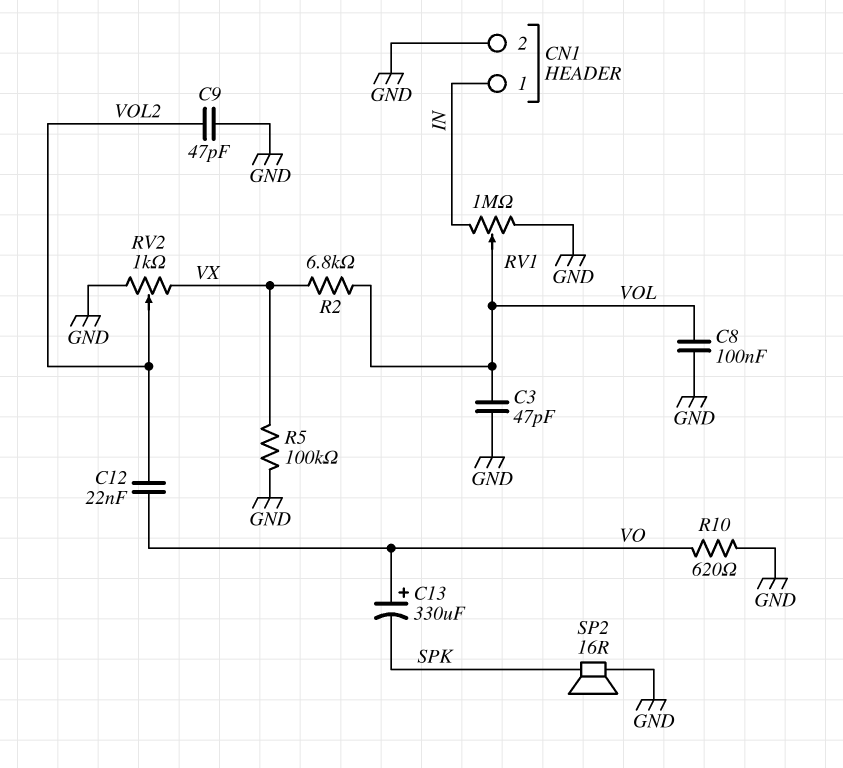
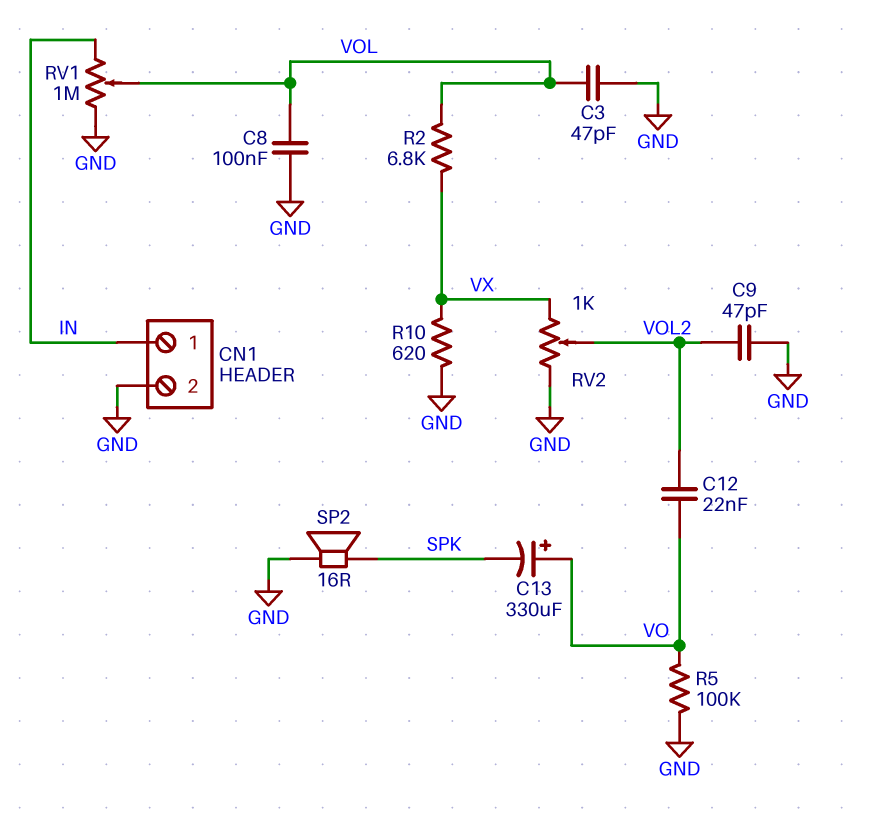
R5: 100k (GND, VX) -> 100k (GND, VO)
R10: 620 (GND, VO) -> 620 (GND, VX)

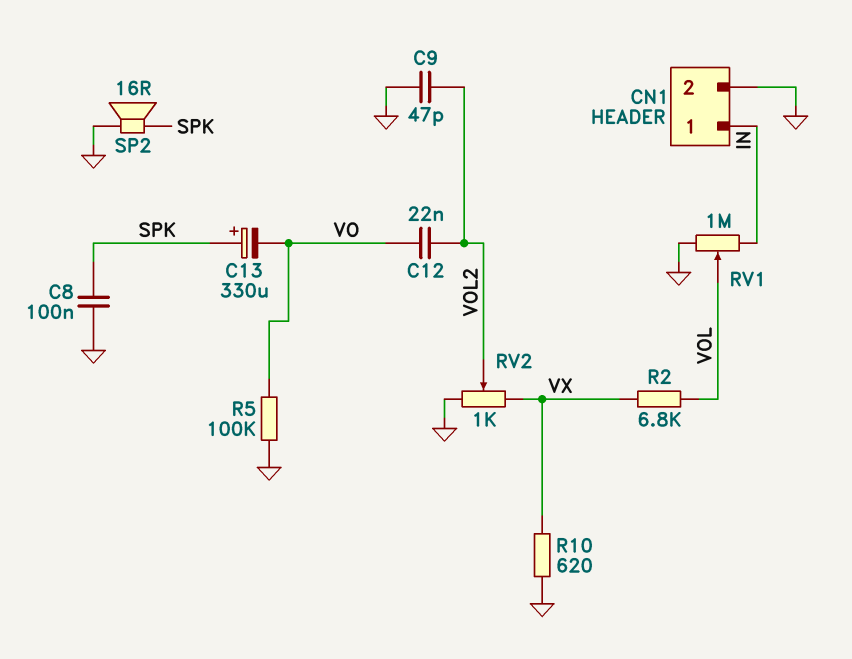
C3: 47pF (GND, VOL) -> none
C8: 100nF (GND, VOL) -> 100nF (GND, SPK)
C13: 330uF (plus VO, minus SPK) -> 330uF (plus SPK, minus VO)

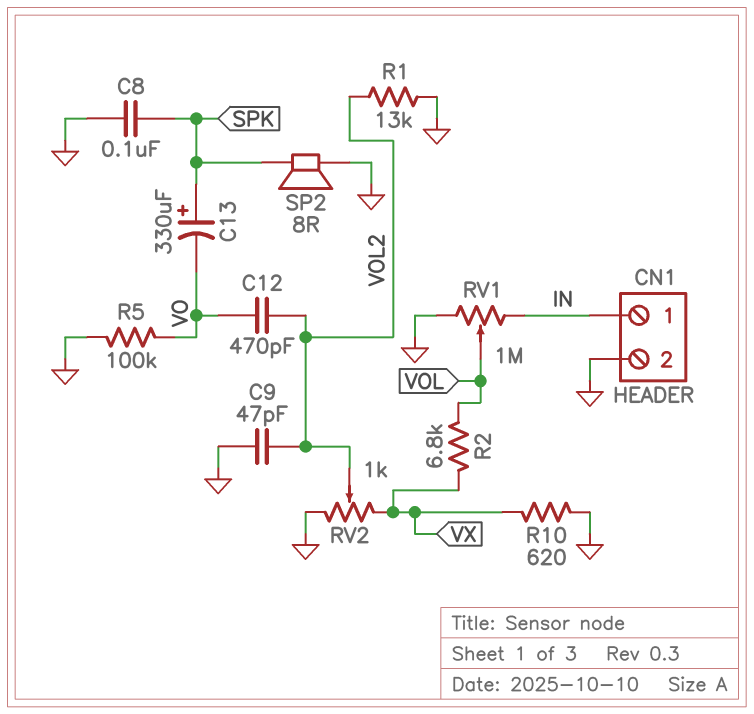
C12: 22nF (VO, VOL2) -> 470pF (VO, VOL2)
R1: none -> 13k (GND, VOL2)
SP2: speaker 16R (GND, SPK) -> speaker 8R (GND, SPK)

